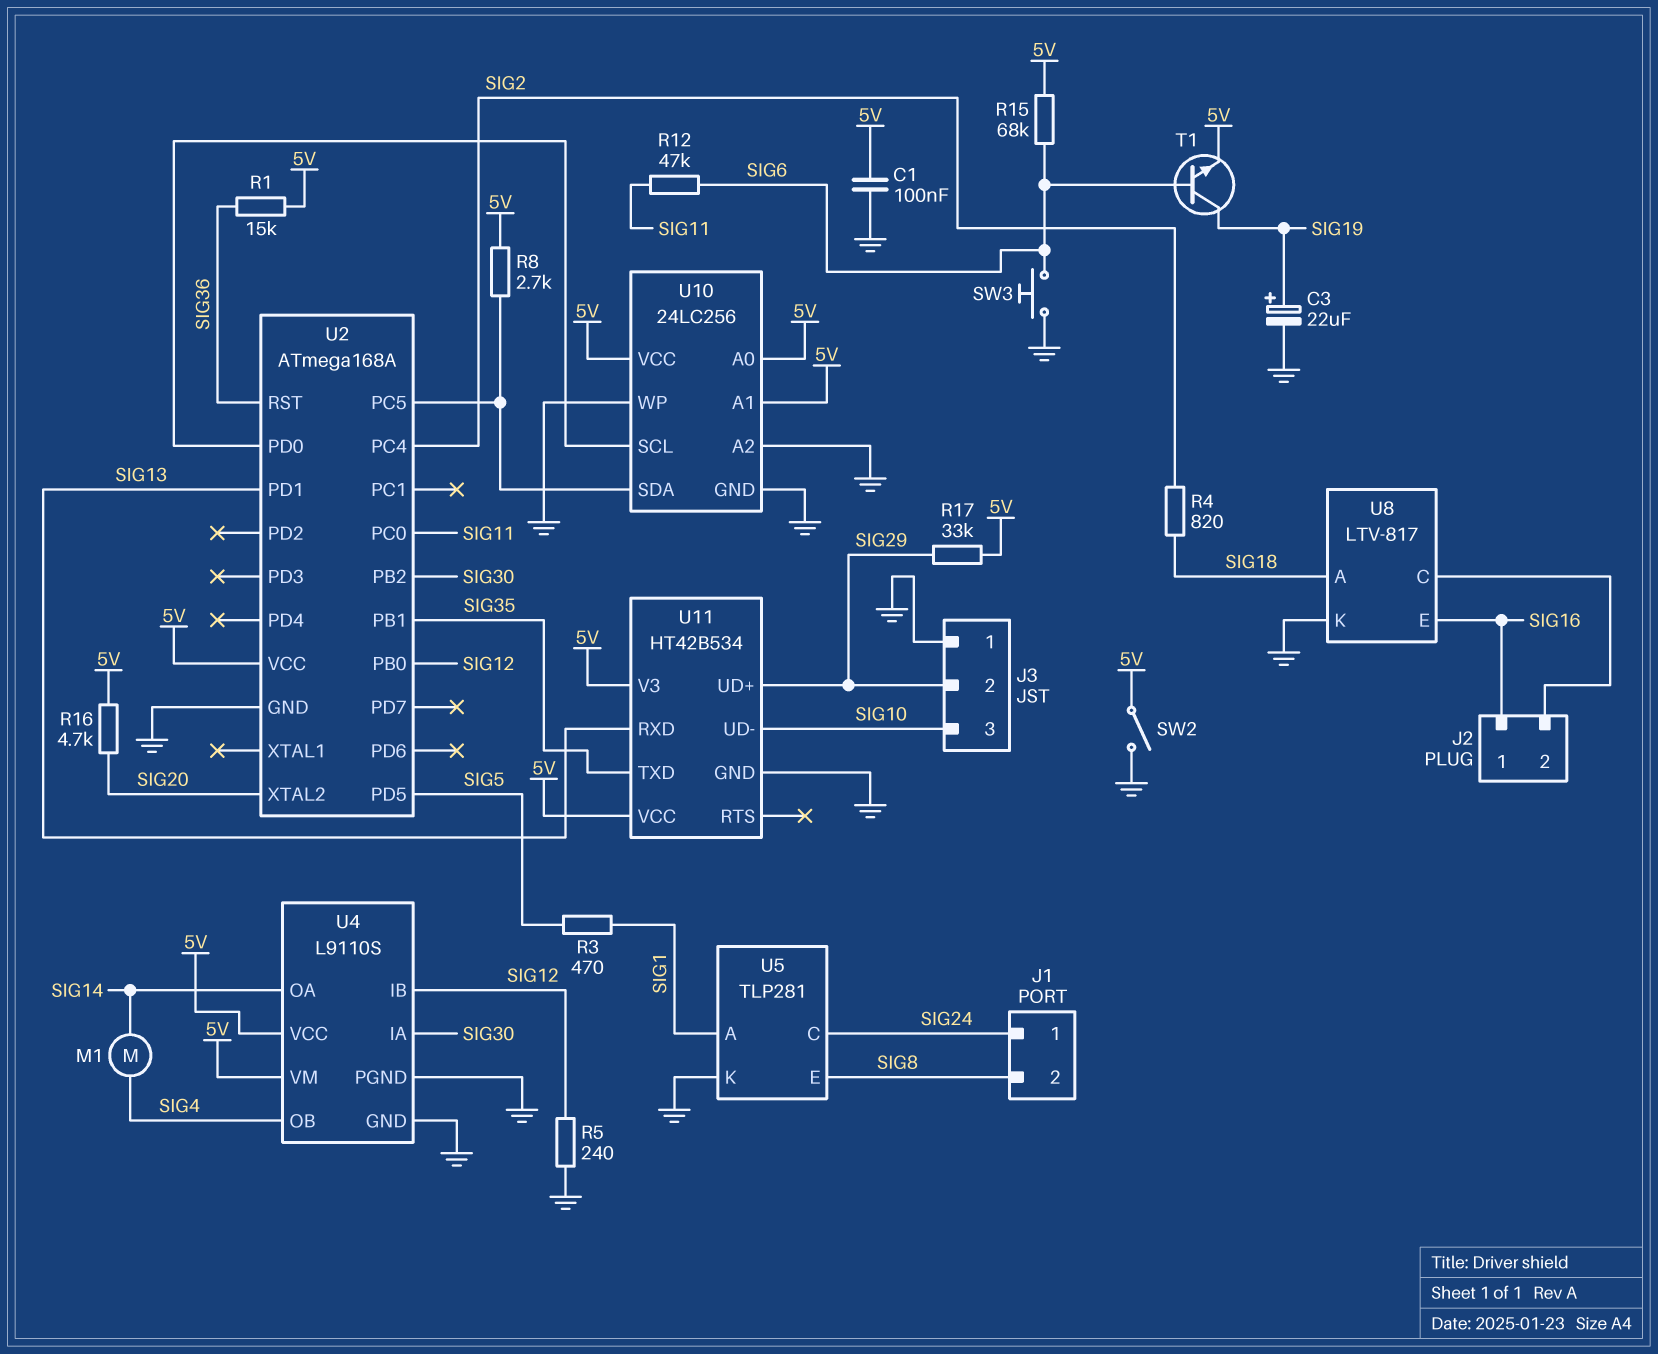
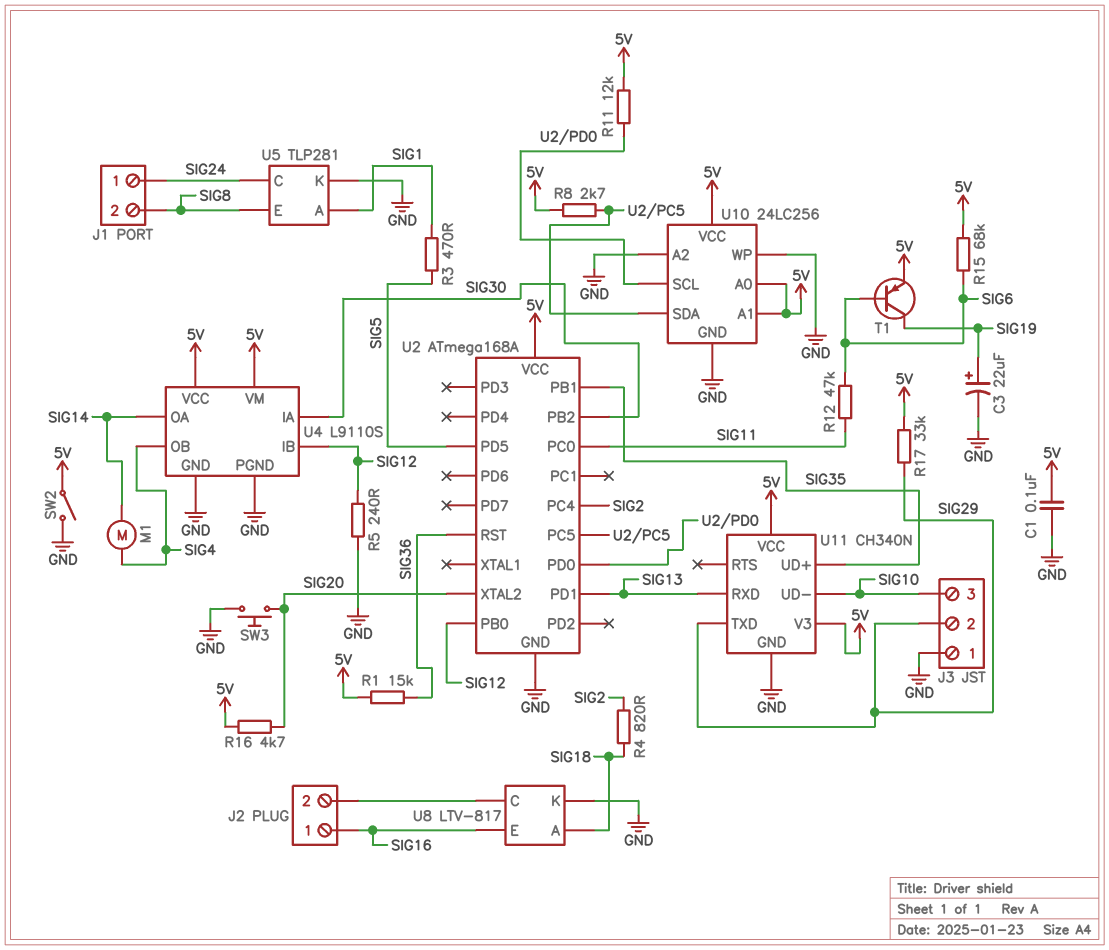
R11: none -> 12k (5V, U2/PD0)
SW3: button (GND, SIG6) -> button (GND, SIG20)
T1: NPN (B SIG6, C SIG19, E 5V) -> PNP (B SIG6, C SIG19, E 5V)
U11: HT42B534 -> CH340N
U11 pin TXD: SIG35 -> SIG29
U11 pin UD+: SIG29 -> SIG35

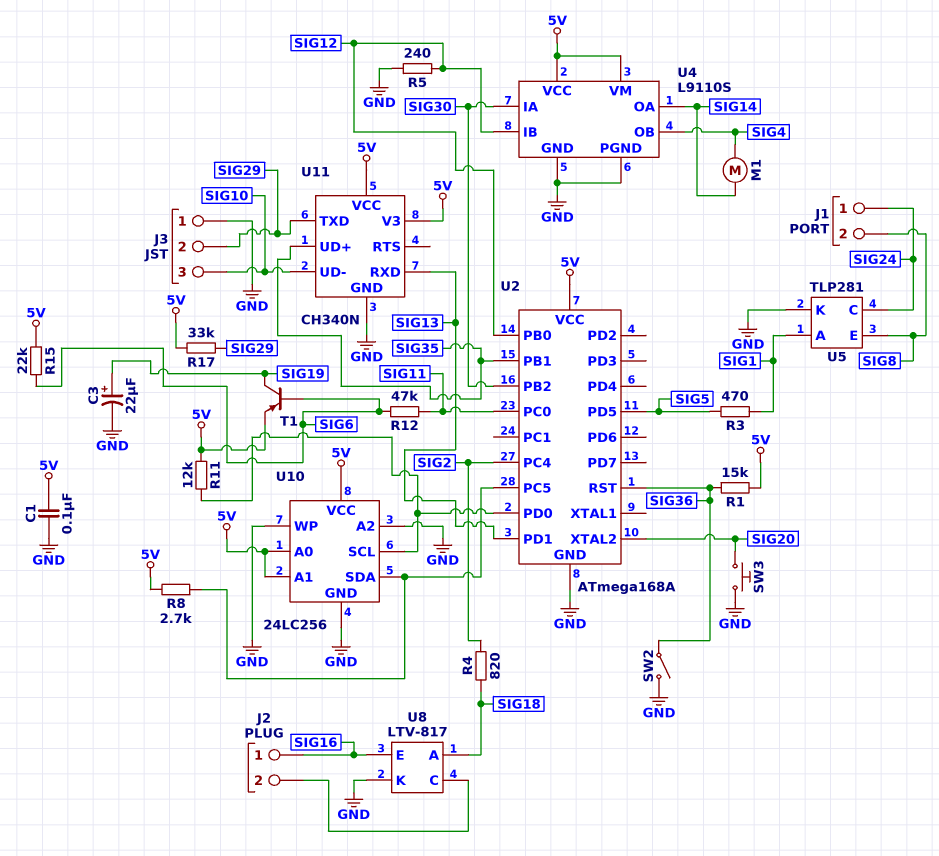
R15: 68k (5V, SIG6) -> 22k (5V, SIG6)
R16: 4.7k (5V, SIG20) -> none
SW2: switch (5V, GND) -> switch (GND, SIG36)

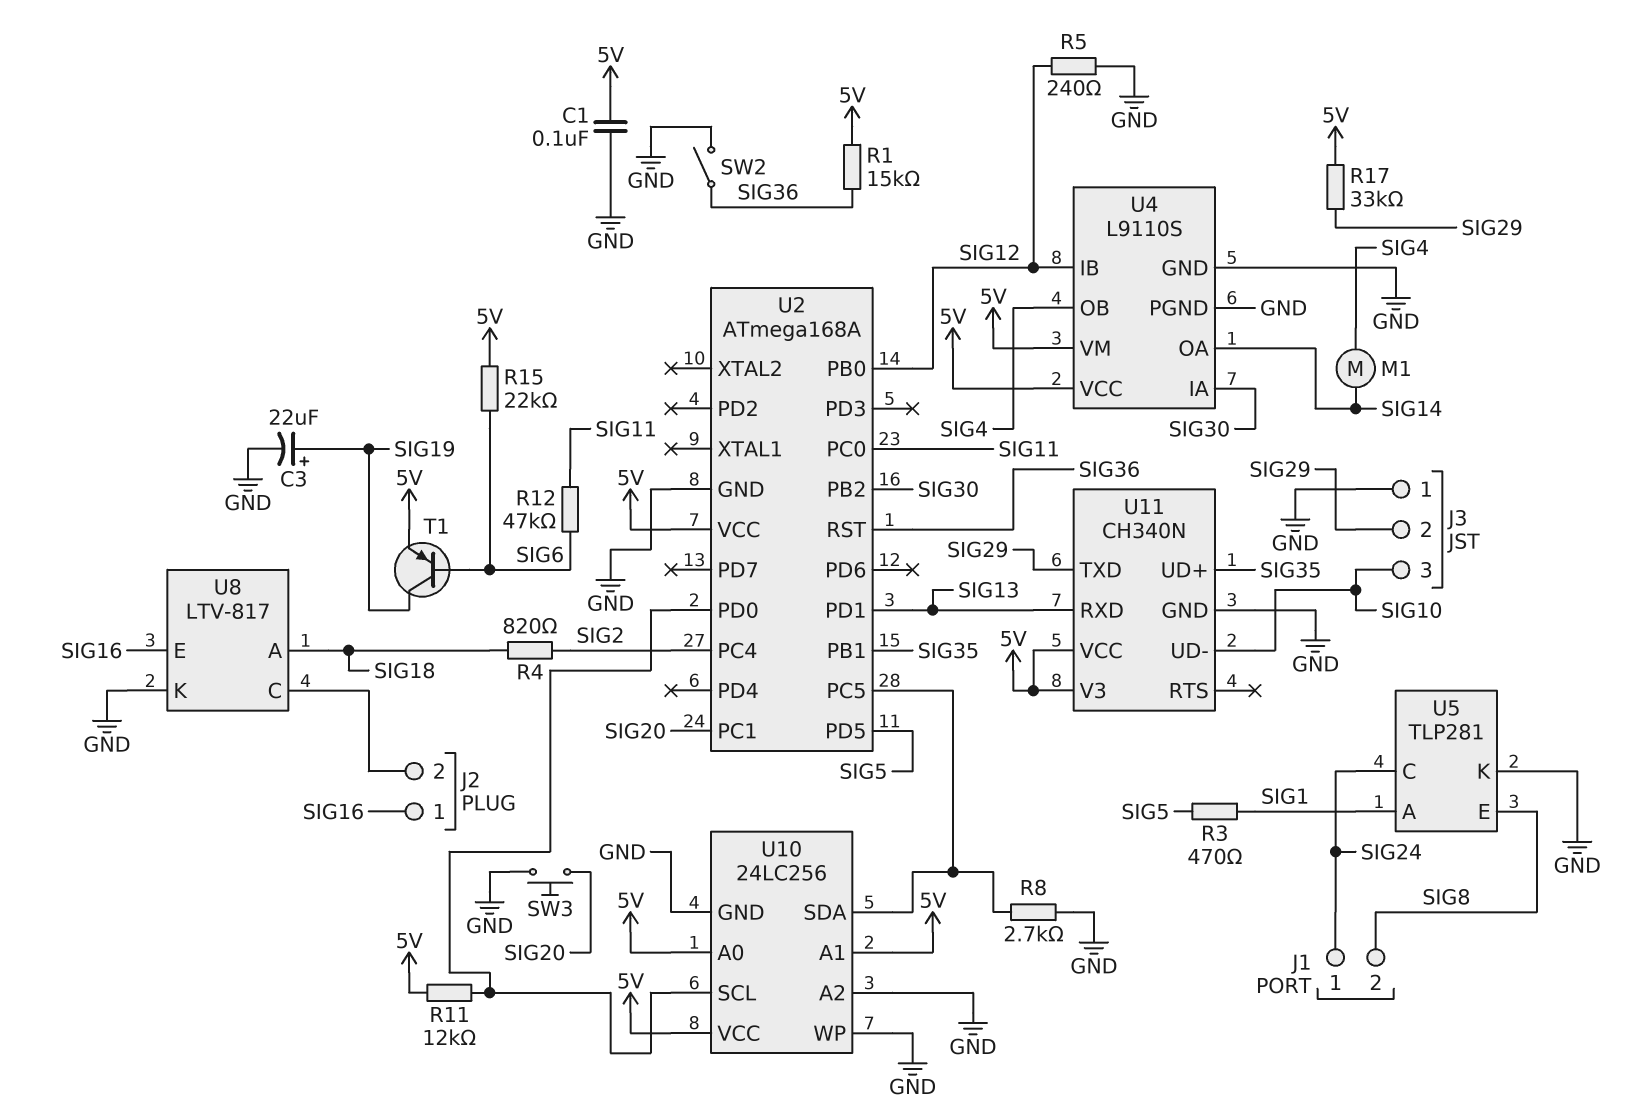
R8: 2.7k (5V, U2/PC5) -> 2.7k (GND, U2/PC5)
U2 pin PC1: none -> SIG20
U2 pin XTAL2: SIG20 -> none

